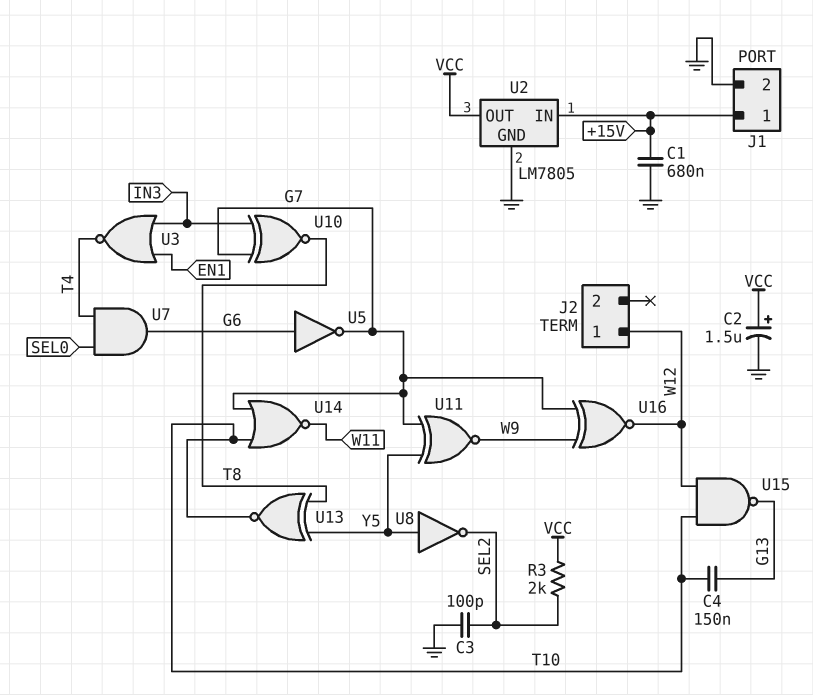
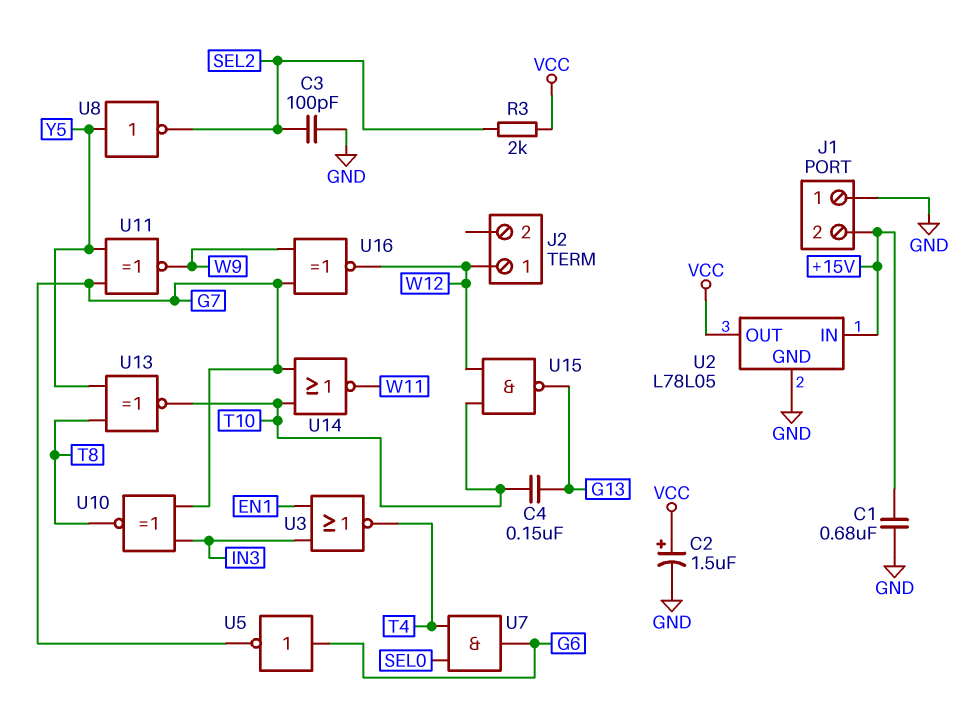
J1 pin 1: +15V -> GND
J1 pin 2: GND -> +15V
U2: LM7805 -> L78L05

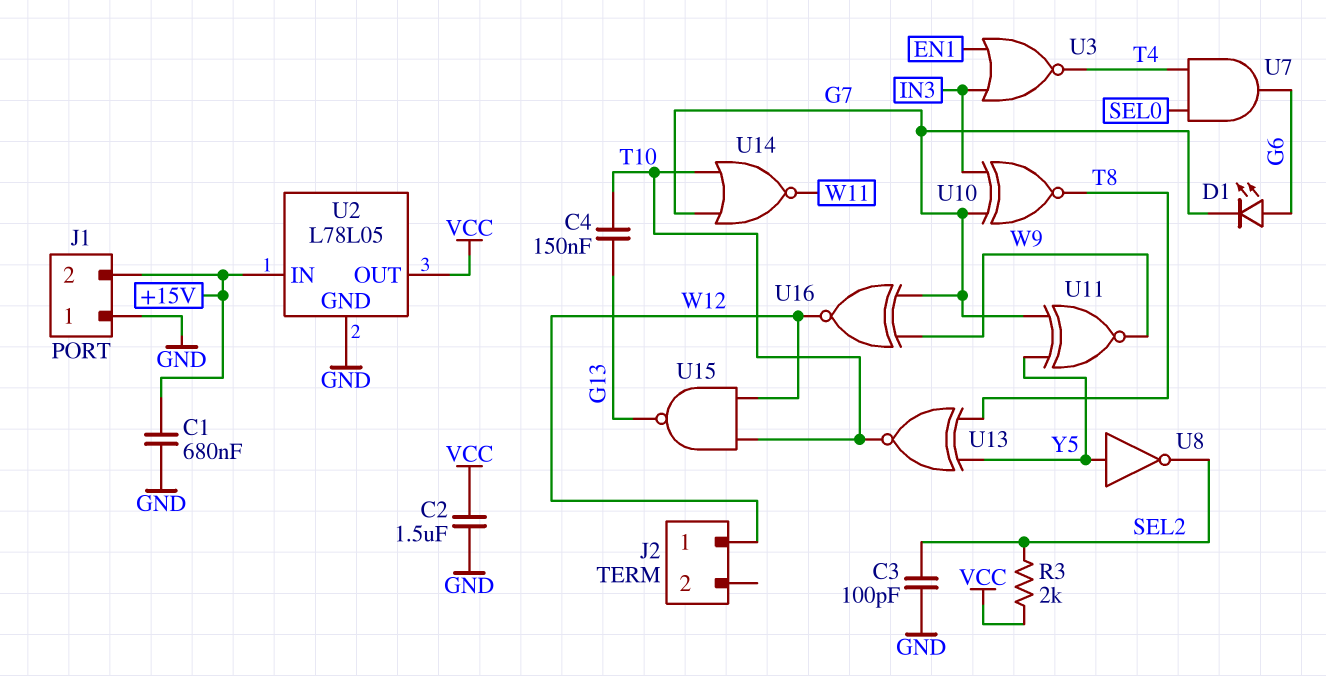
C2: 1.5uF (plus VCC, minus GND) -> 1.5uF (GND, VCC)
D1: none -> LED (A G6, K G7)
U5: NOT (in G6, out G7) -> none

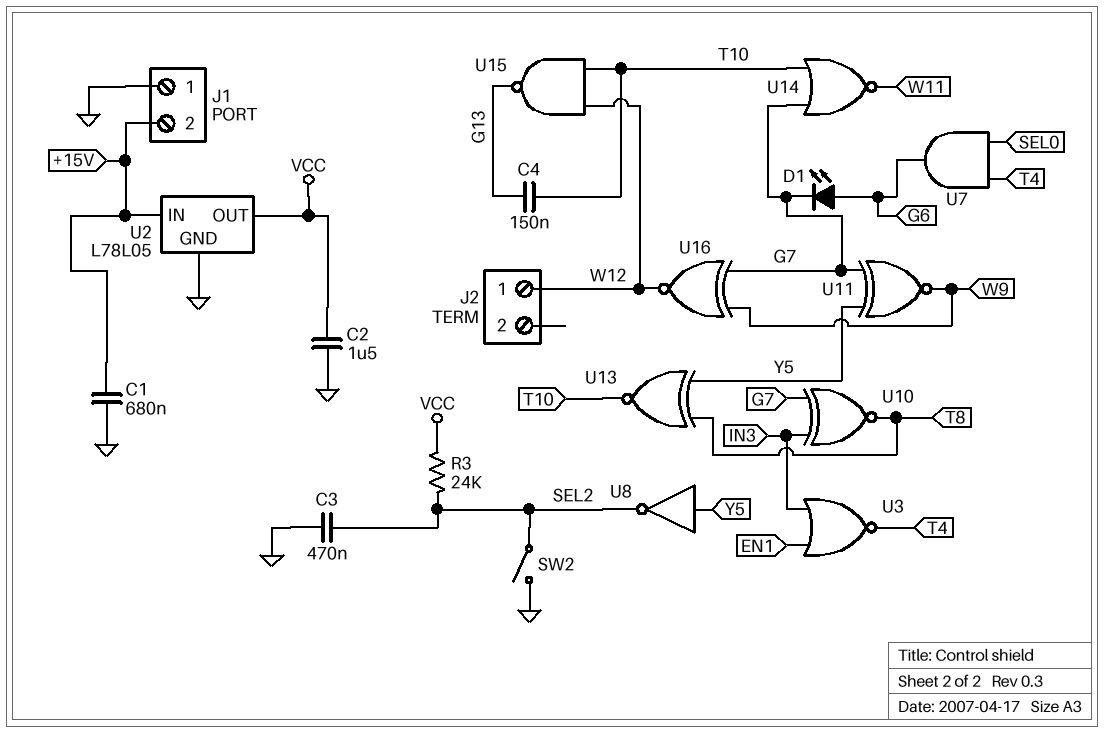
C3: 100pF (GND, SEL2) -> 470nF (GND, SEL2)
R3: 2k (SEL2, VCC) -> 24k (SEL2, VCC)
SW2: none -> switch (GND, SEL2)

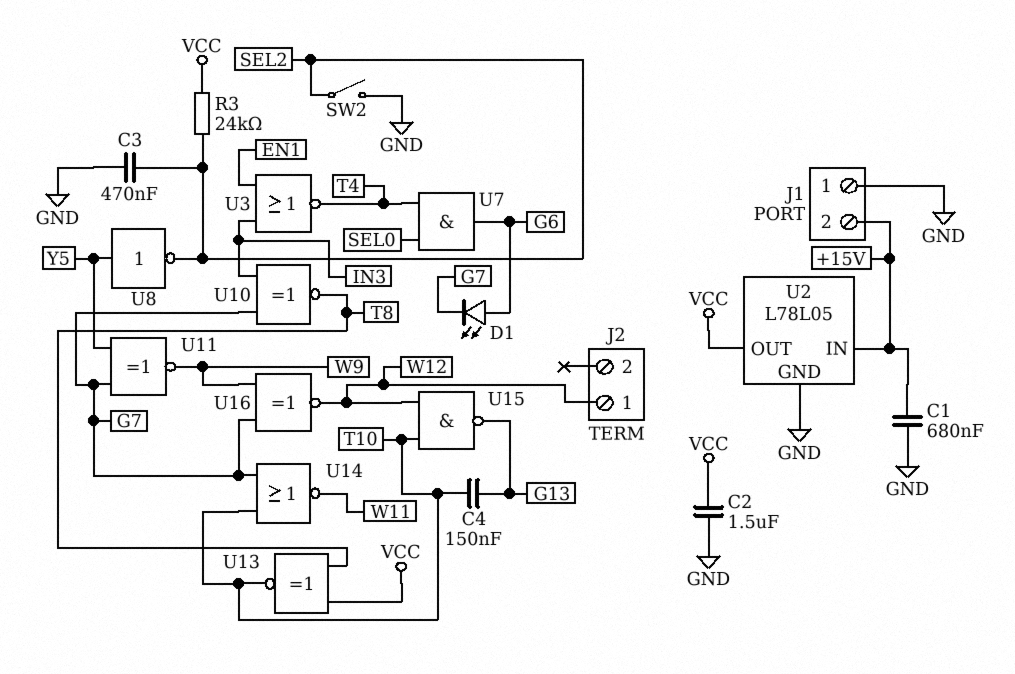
U13: XNOR (in T8, in Y5, out T10) -> XNOR (in T8, in VCC, out T10)

